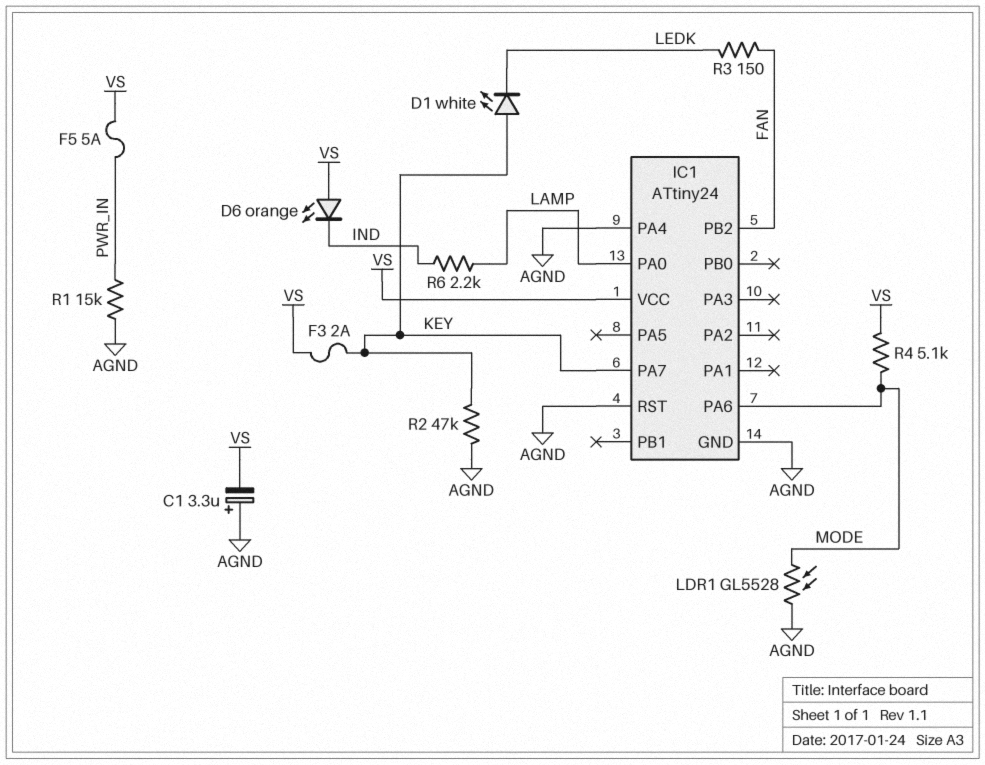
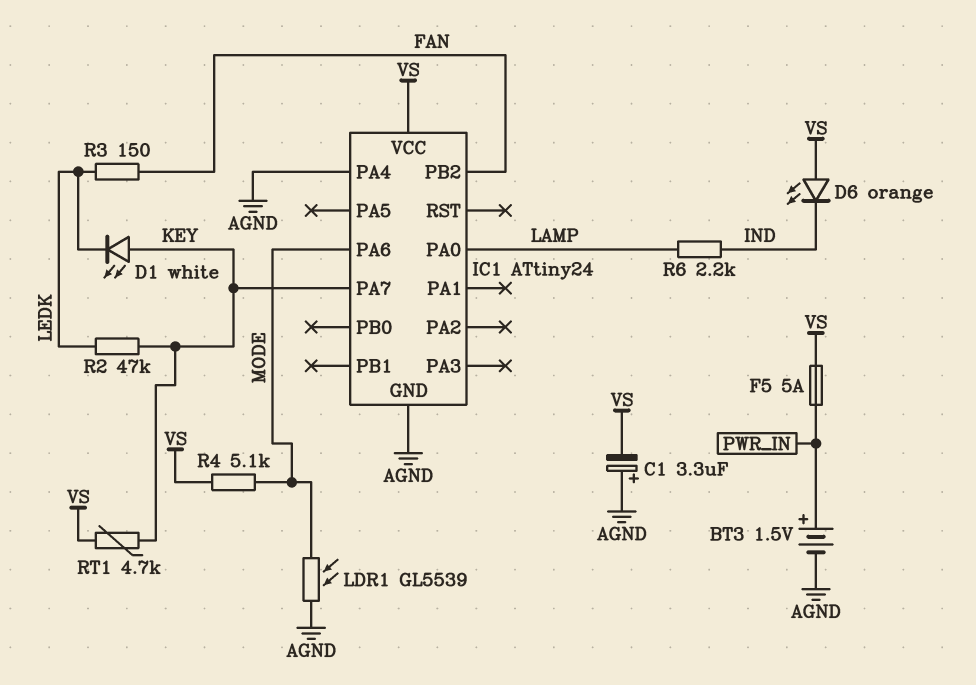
BT3: none -> 1.5V (plus PWR_IN, minus AGND)
F3: 2A (KEY, VS) -> none
IC1 pin RST: AGND -> none
LDR1: GL5528 (AGND, MODE) -> GL5539 (AGND, MODE)
R1: 15k (AGND, PWR_IN) -> none
R2: 47k (AGND, KEY) -> 47k (KEY, LEDK)
RT1: none -> 4.7k (KEY, VS)

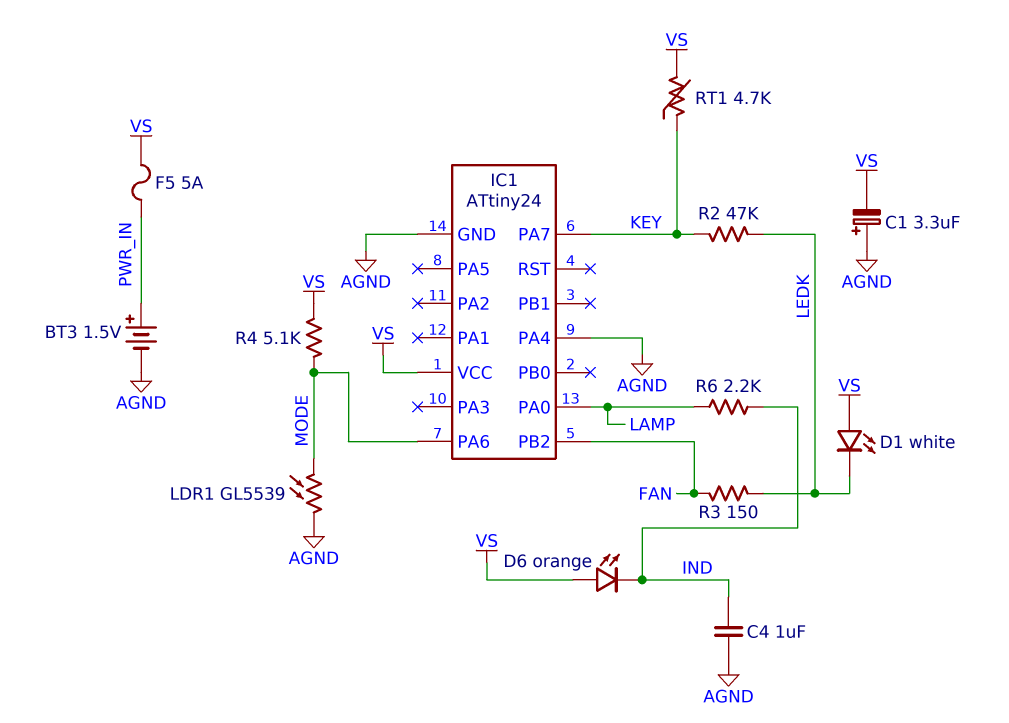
C4: none -> 1uF (AGND, IND)
D1: LED white (A KEY, K LEDK) -> LED white (A VS, K LEDK)

